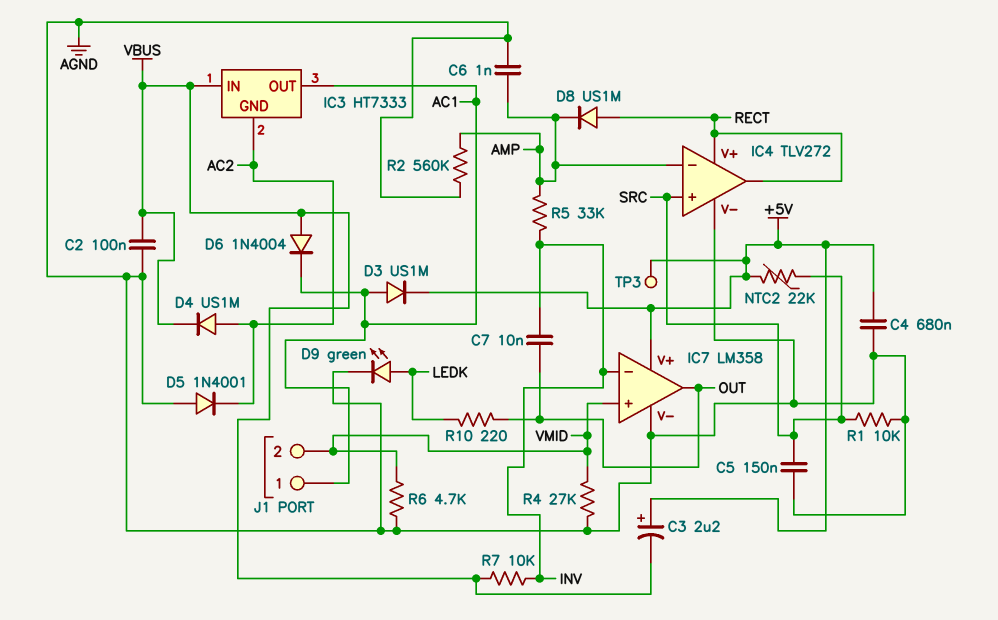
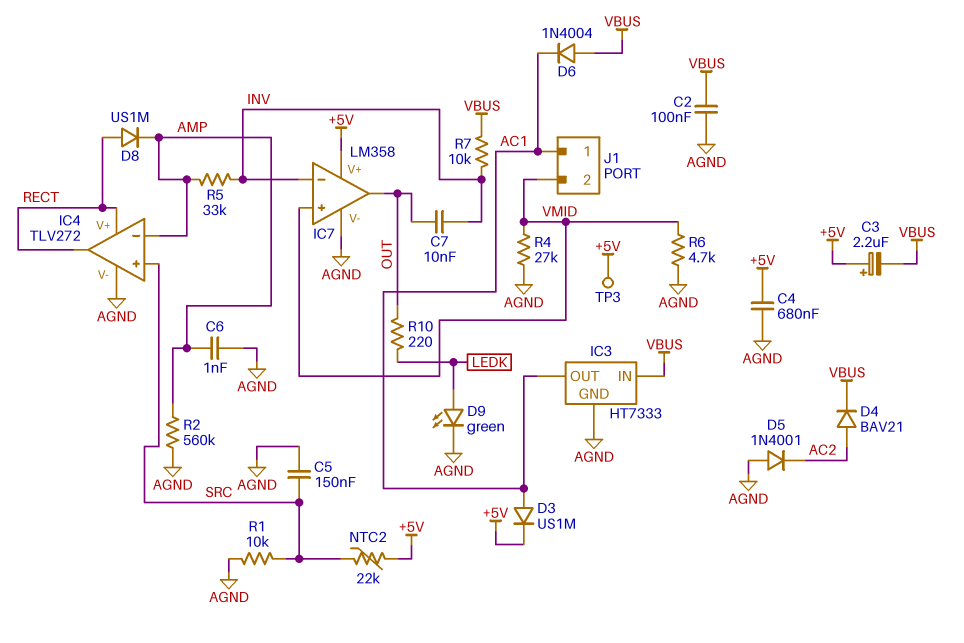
D4: diode US1M (A AC2, K VBUS) -> diode BAV21 (A AC2, K VBUS)
IC3 pin GND: AC2 -> AGND

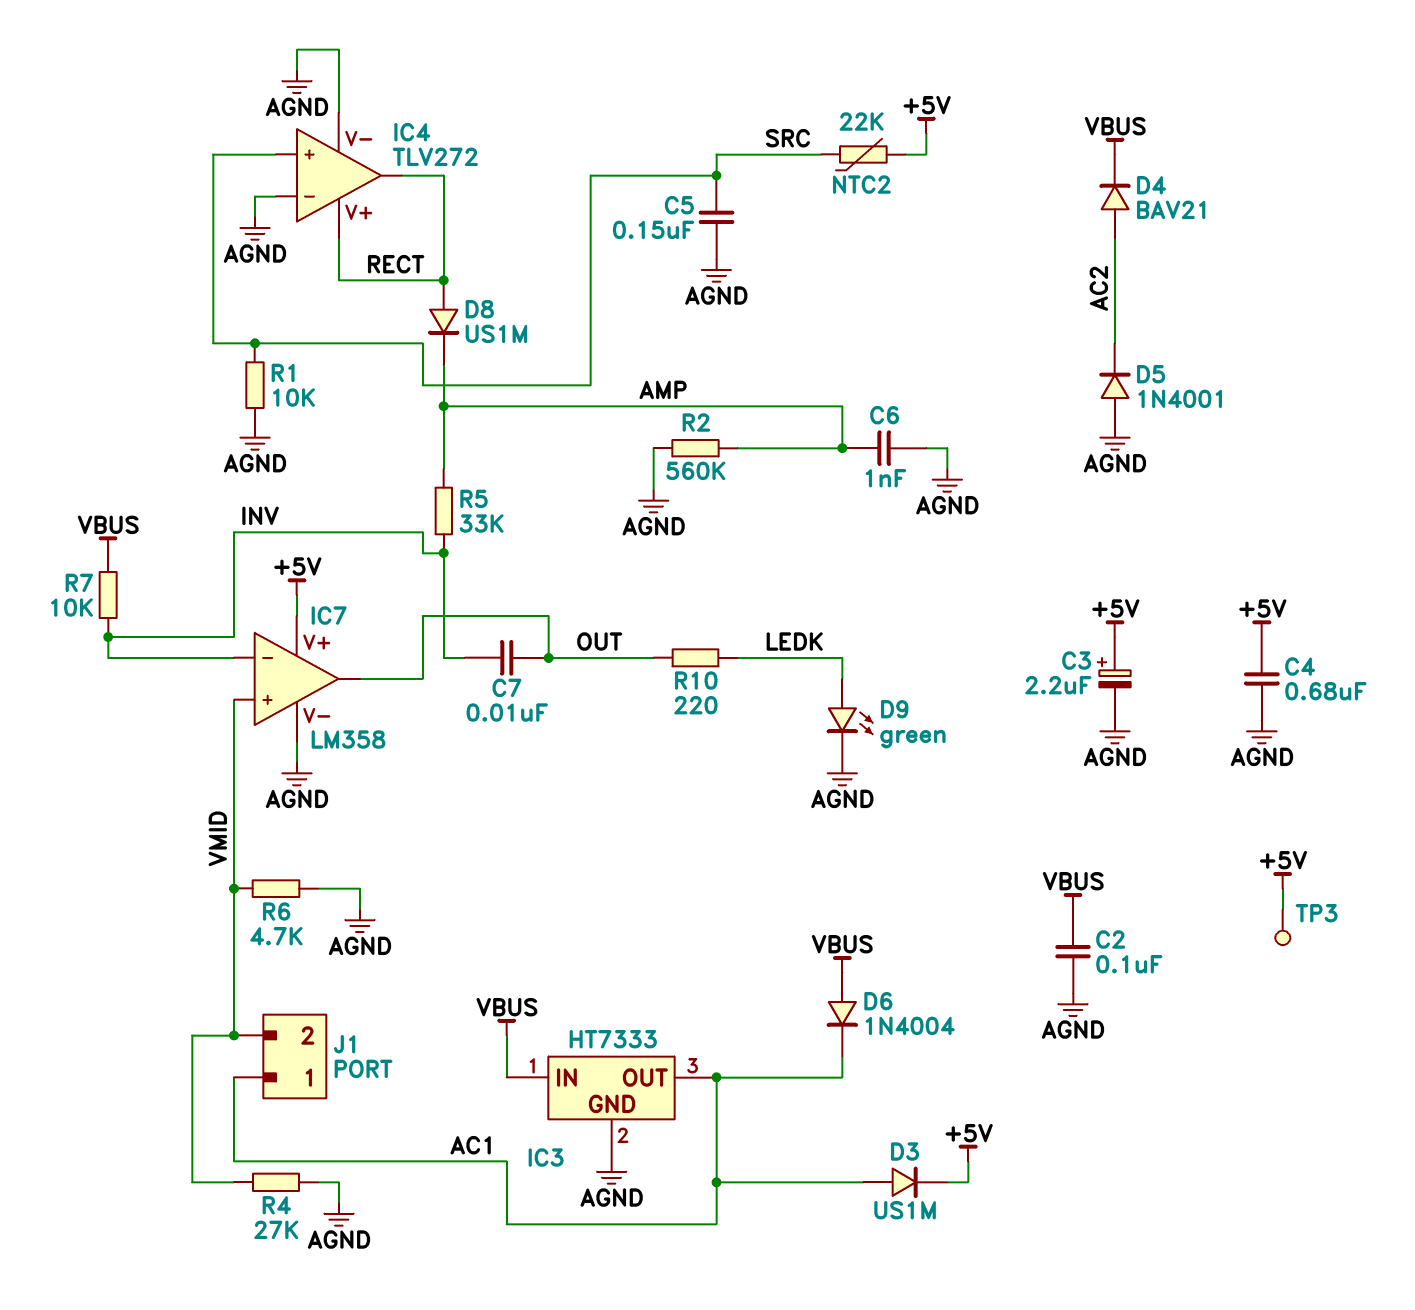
C3: 2.2uF (plus +5V, minus VBUS) -> 2.2uF (plus +5V, minus AGND)
IC4 pin in-: AMP -> AGND

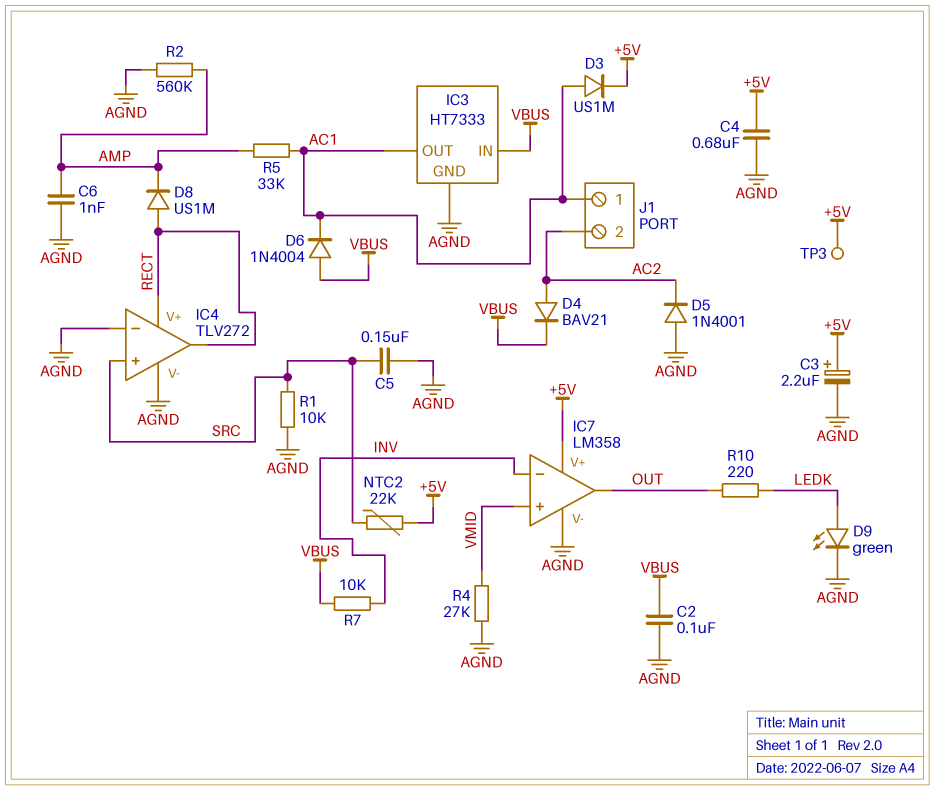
C7: 10nF (INV, OUT) -> none
J1 pin 2: VMID -> AC2
R5: 33k (AMP, INV) -> 33k (AC1, AMP)
R6: 4.7k (AGND, VMID) -> none

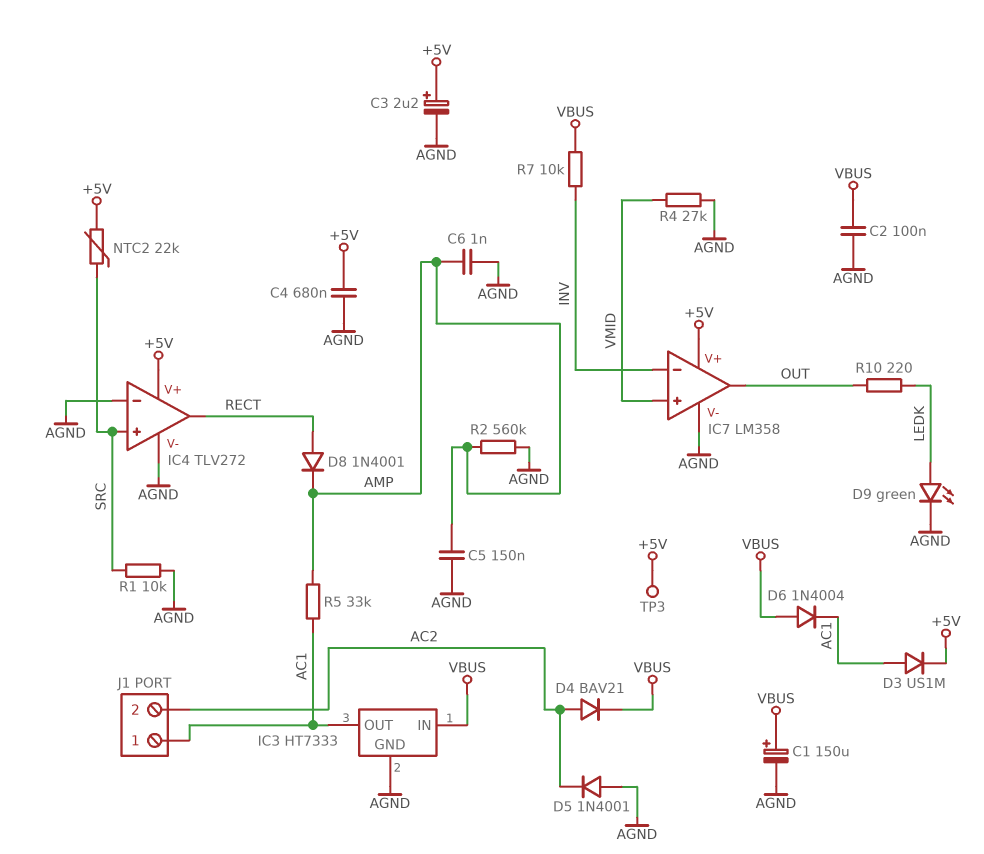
C1: none -> 150uF (plus VBUS, minus AGND)
C5: 150nF (AGND, SRC) -> 150nF (AGND, AMP)
D8: diode US1M (A RECT, K AMP) -> diode 1N4001 (A RECT, K AMP)
IC4 pin V+: RECT -> +5V

